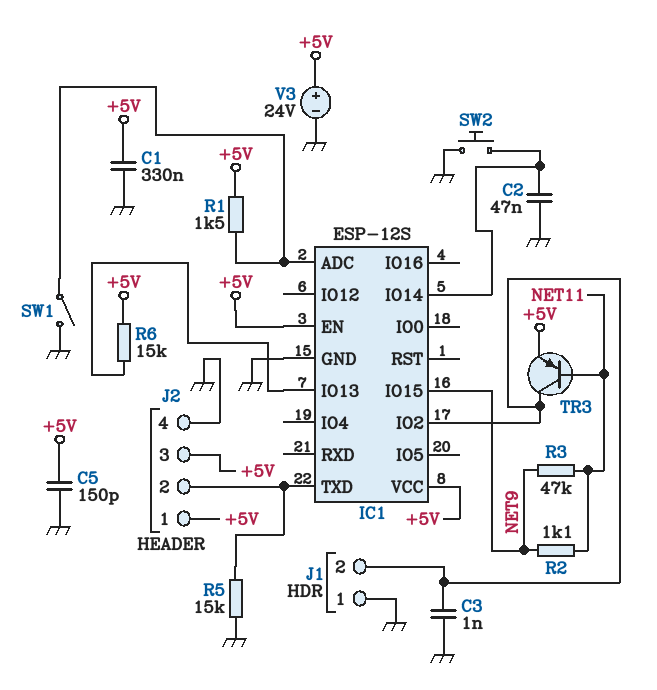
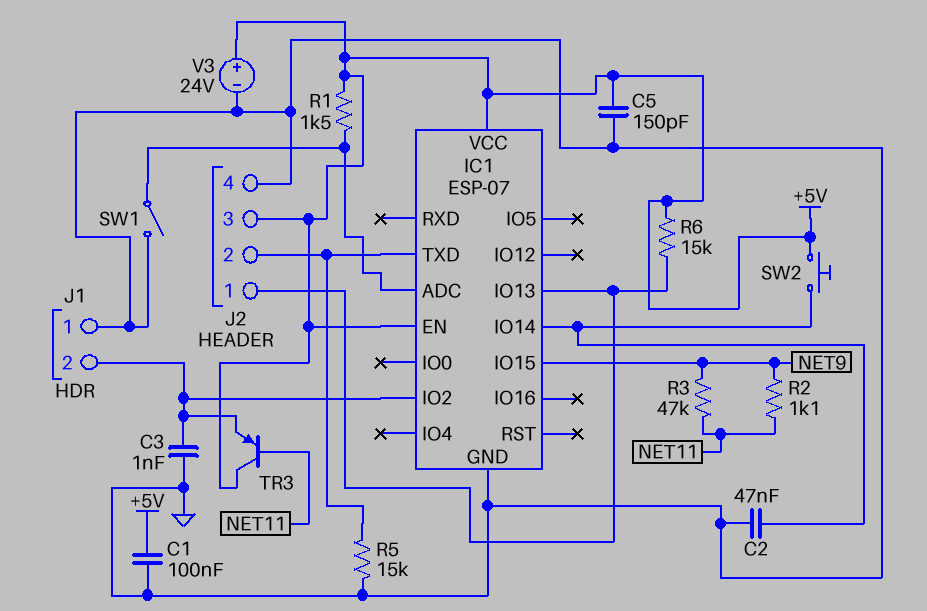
C1: 330nF (+5V, GND) -> 100nF (+5V, GND)
IC1: ESP-12S -> ESP-07
J2 pin 1: +5V -> IC1/IO13
SW2: button (GND, IC1/IO14) -> button (+5V, IC1/IO14)
TR3: PNP (B NET11, C IC1/IO2, E +5V) -> PNP (B NET11, C +5V, E IC1/IO2)

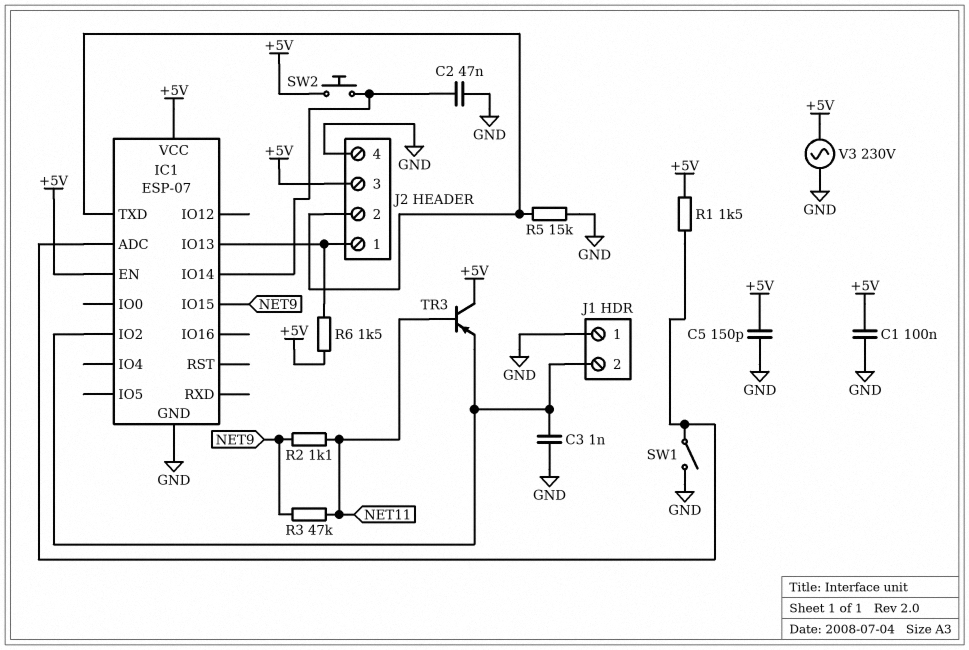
R6: 15k (+5V, IC1/IO13) -> 1.5k (+5V, IC1/IO13)
V3: 24V (plus +5V, minus GND) -> AC 230V (+5V, GND)

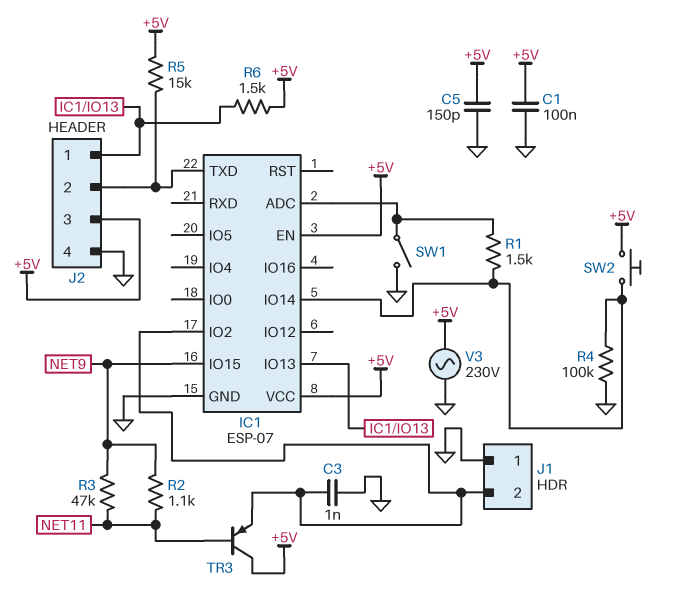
C2: 47nF (GND, IC1/IO14) -> none
R1: 1.5k (+5V, IC1/ADC) -> 1.5k (IC1/ADC, IC1/IO14)
R4: none -> 100k (GND, IC1/IO14)
R5: 15k (GND, IC1/TXD) -> 15k (+5V, IC1/TXD)

